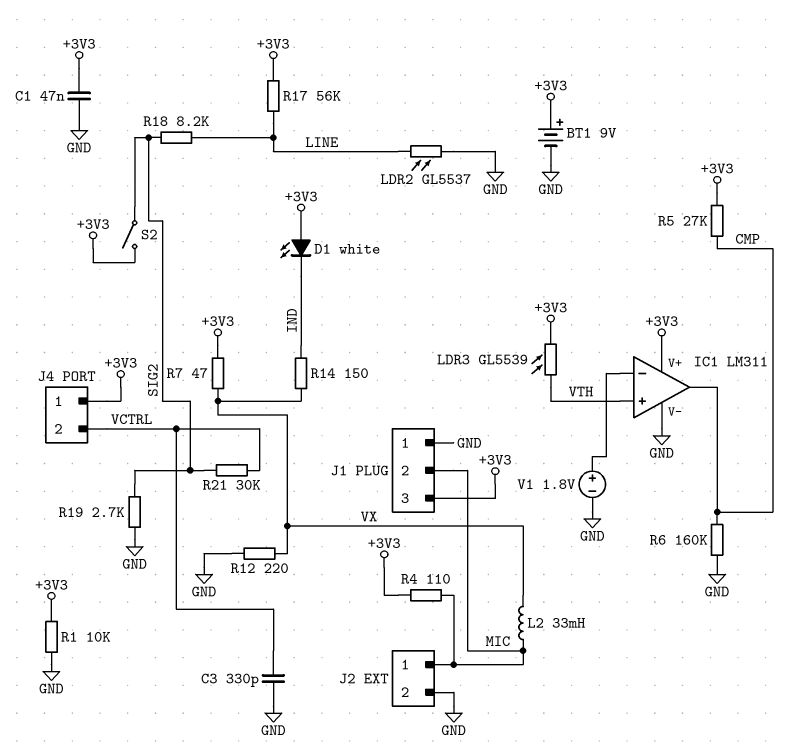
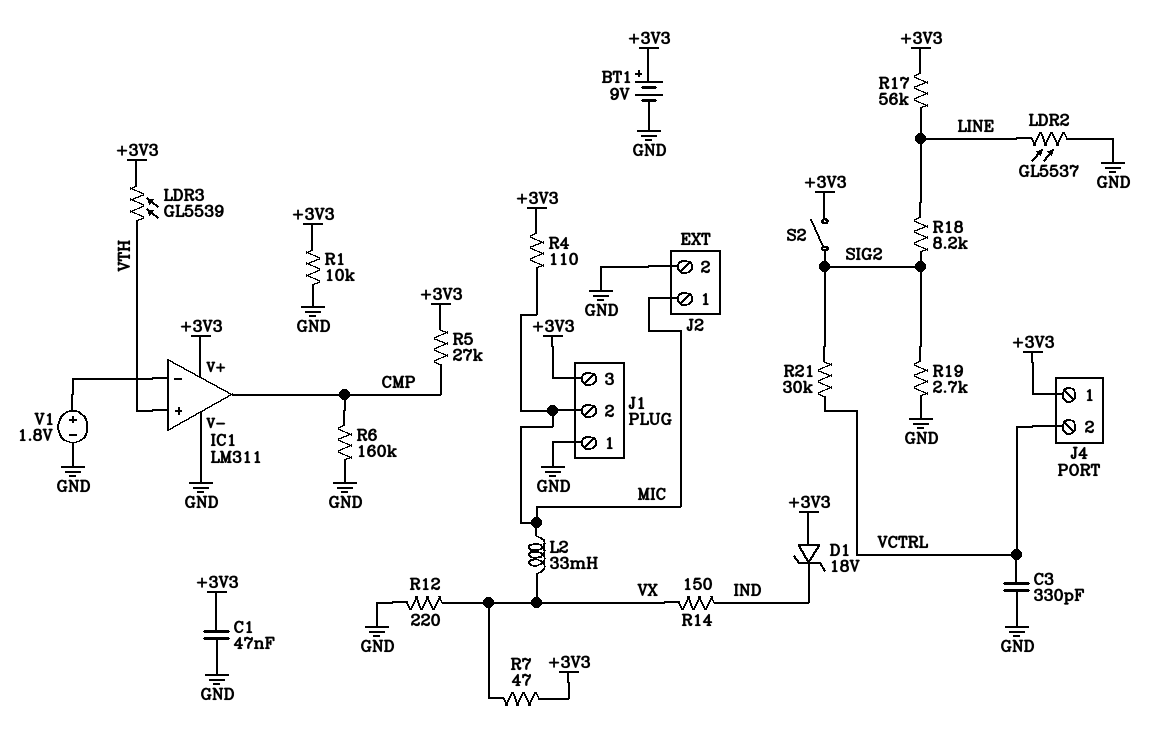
D1: LED white (A +3V3, K IND) -> zener 18V (A +3V3, K IND)

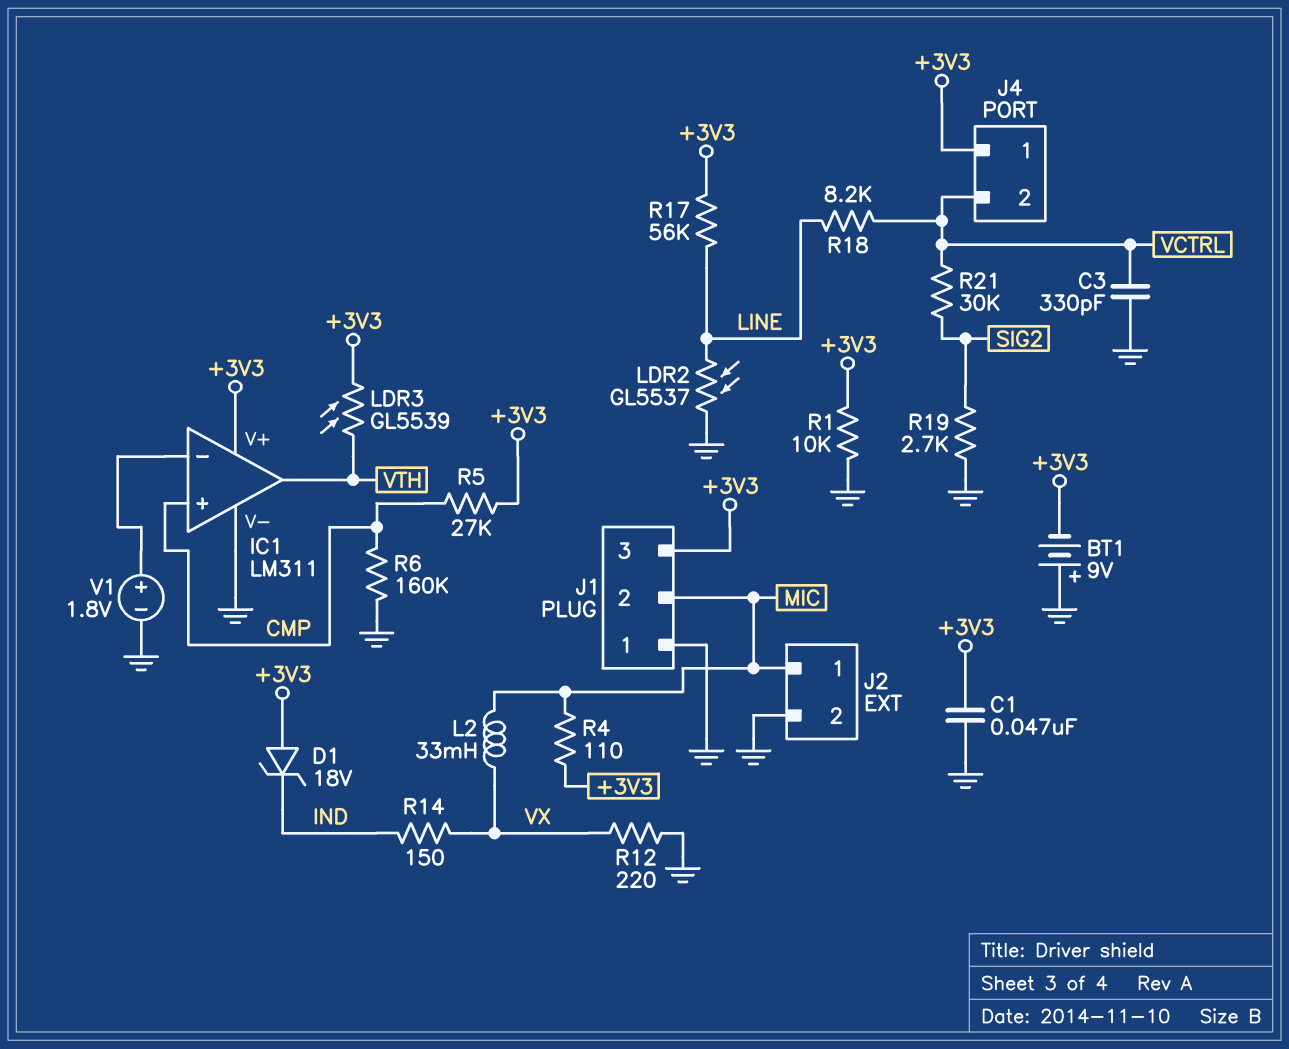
BT1: 9V (plus +3V3, minus GND) -> 9V (plus GND, minus +3V3)
IC1 pin in+: VTH -> CMP
IC1 pin out: CMP -> VTH
R7: 47 (+3V3, VX) -> none
R18: 8.2k (LINE, SIG2) -> 8.2k (LINE, VCTRL)
S2: switch (+3V3, SIG2) -> none

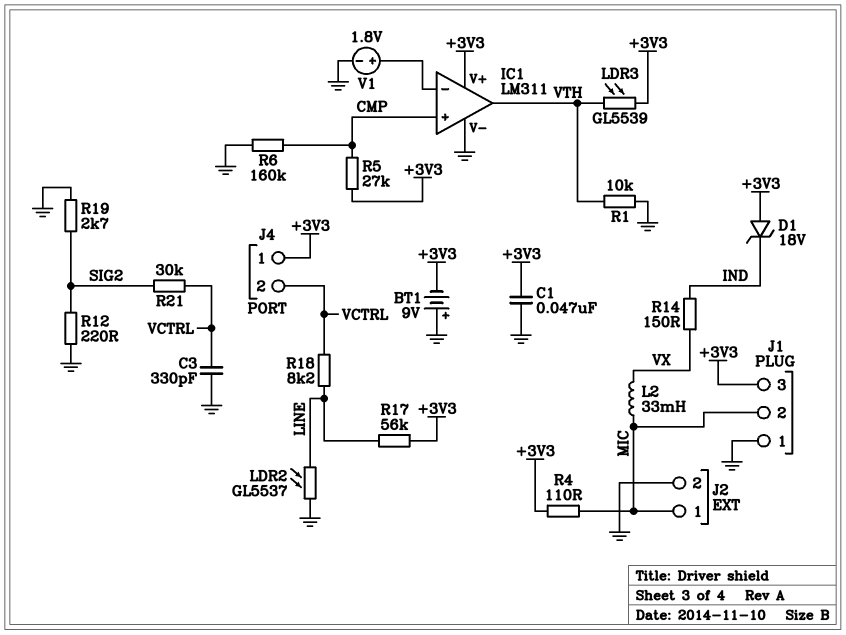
R1: 10k (+3V3, GND) -> 10k (GND, VTH)
R12: 220 (GND, VX) -> 220 (GND, SIG2)

